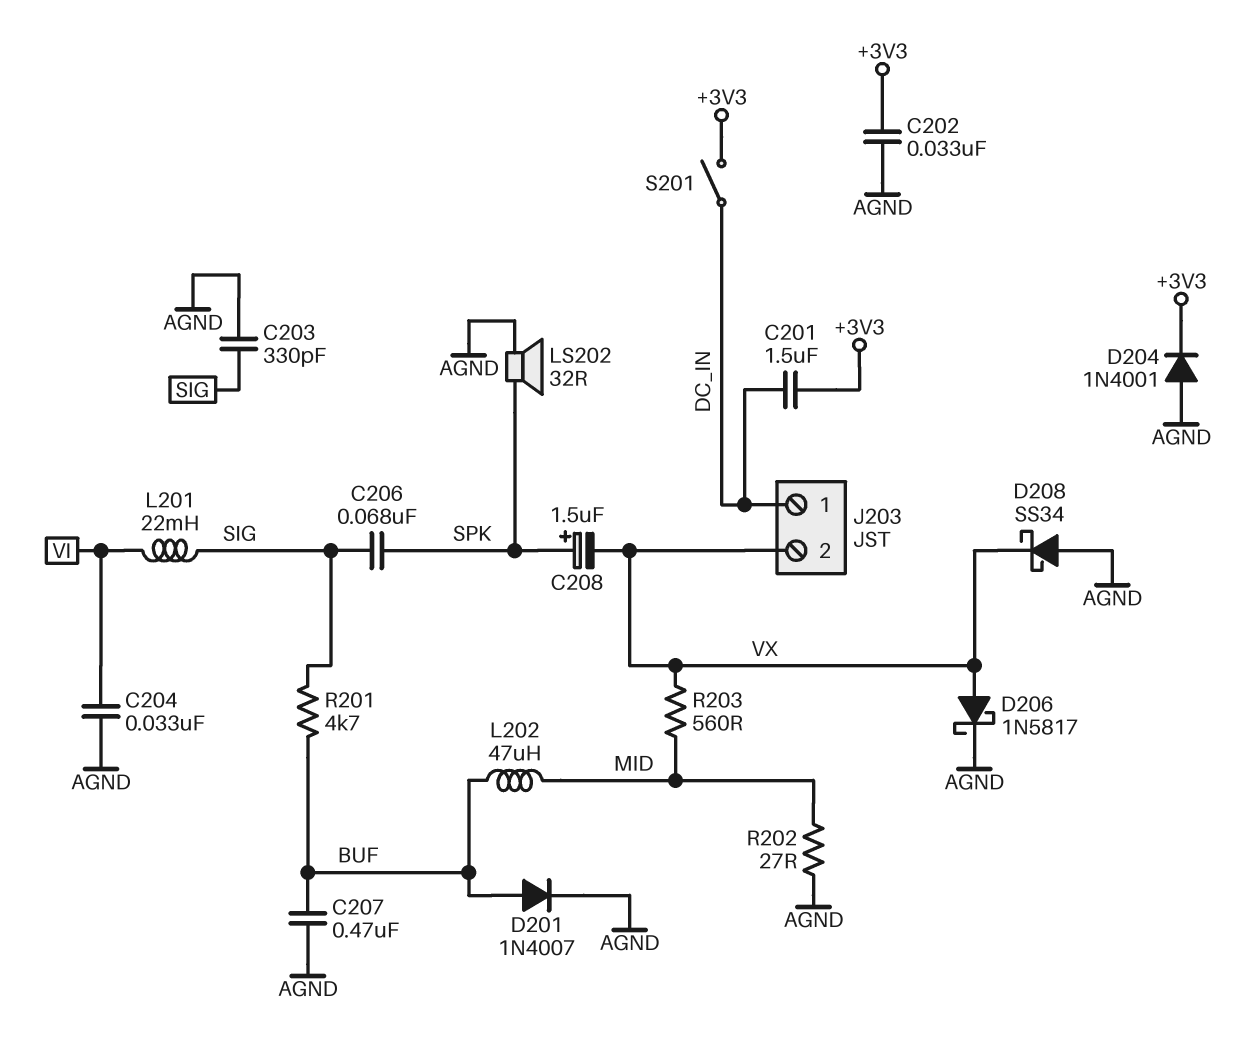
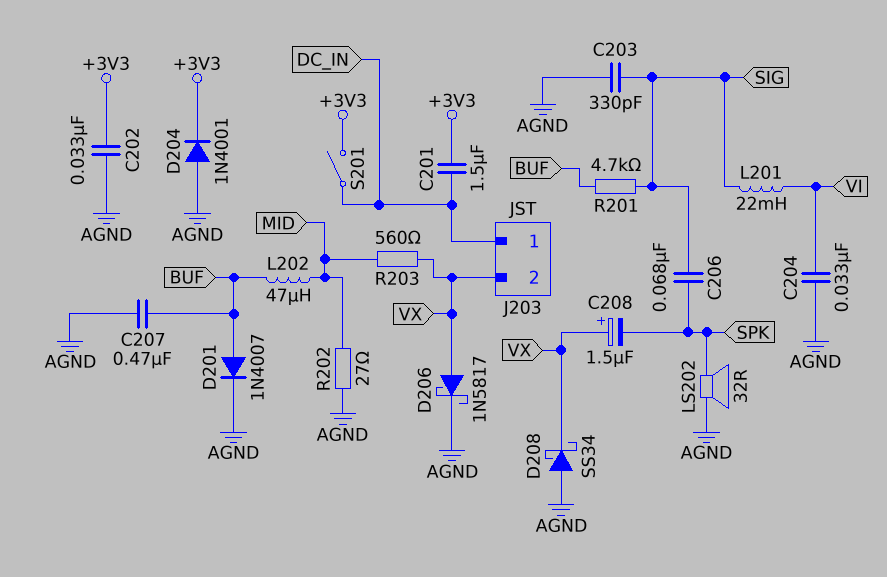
C208: 1.5uF (plus SPK, minus VX) -> 1.5uF (plus VX, minus SPK)

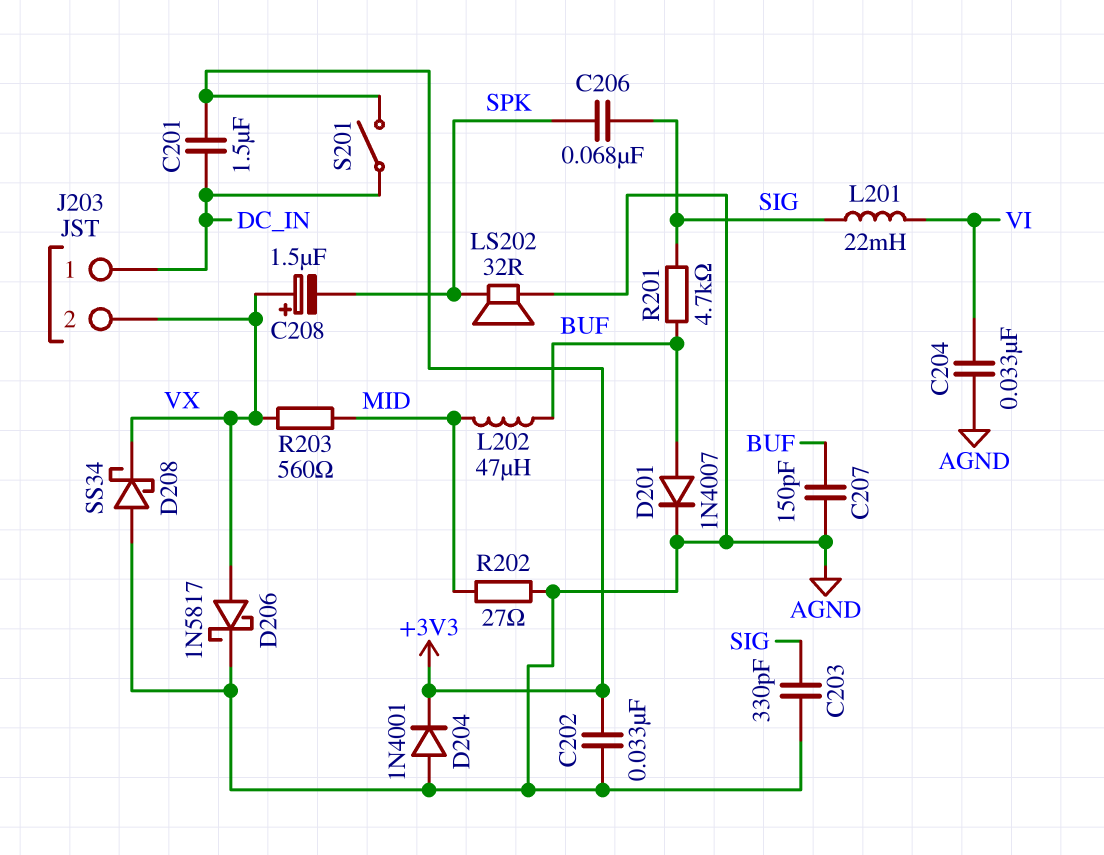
C207: 470nF (AGND, BUF) -> 150pF (AGND, BUF)

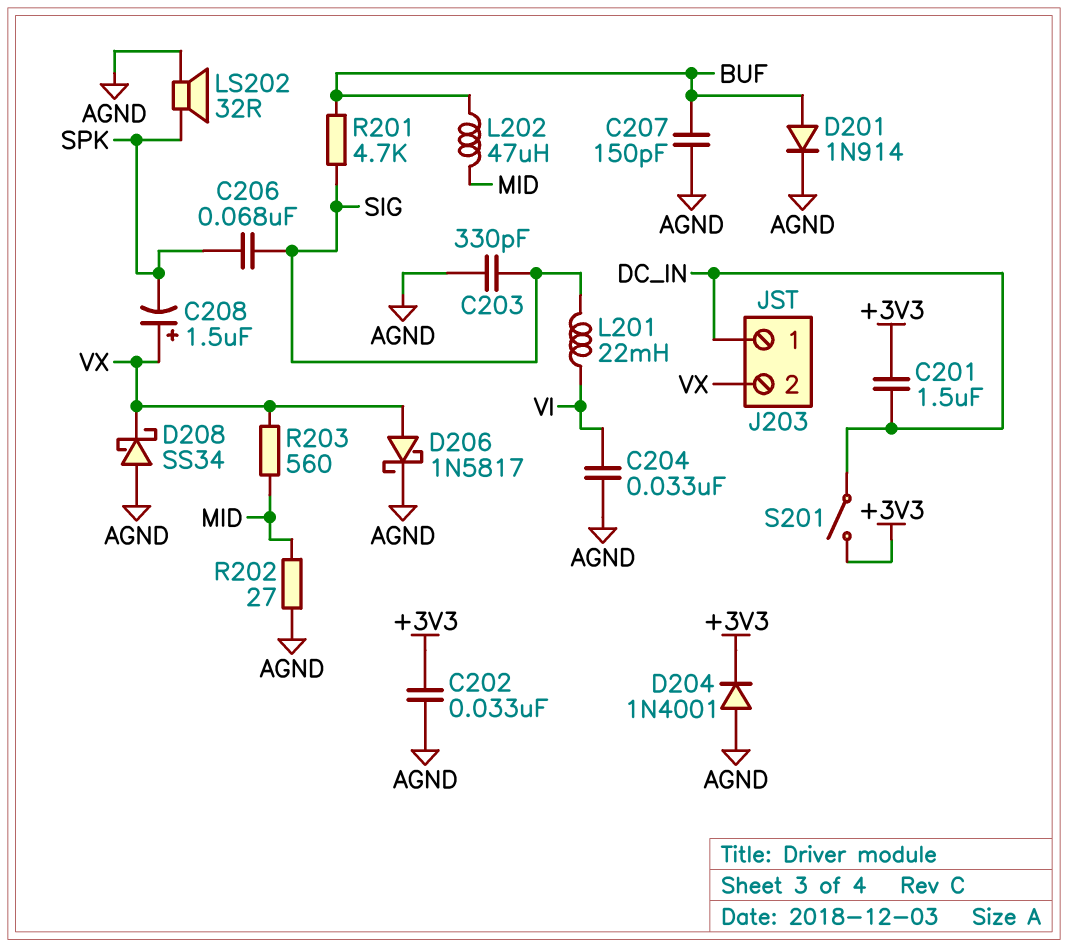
D201: diode 1N4007 (A BUF, K AGND) -> diode 1N914 (A BUF, K AGND)

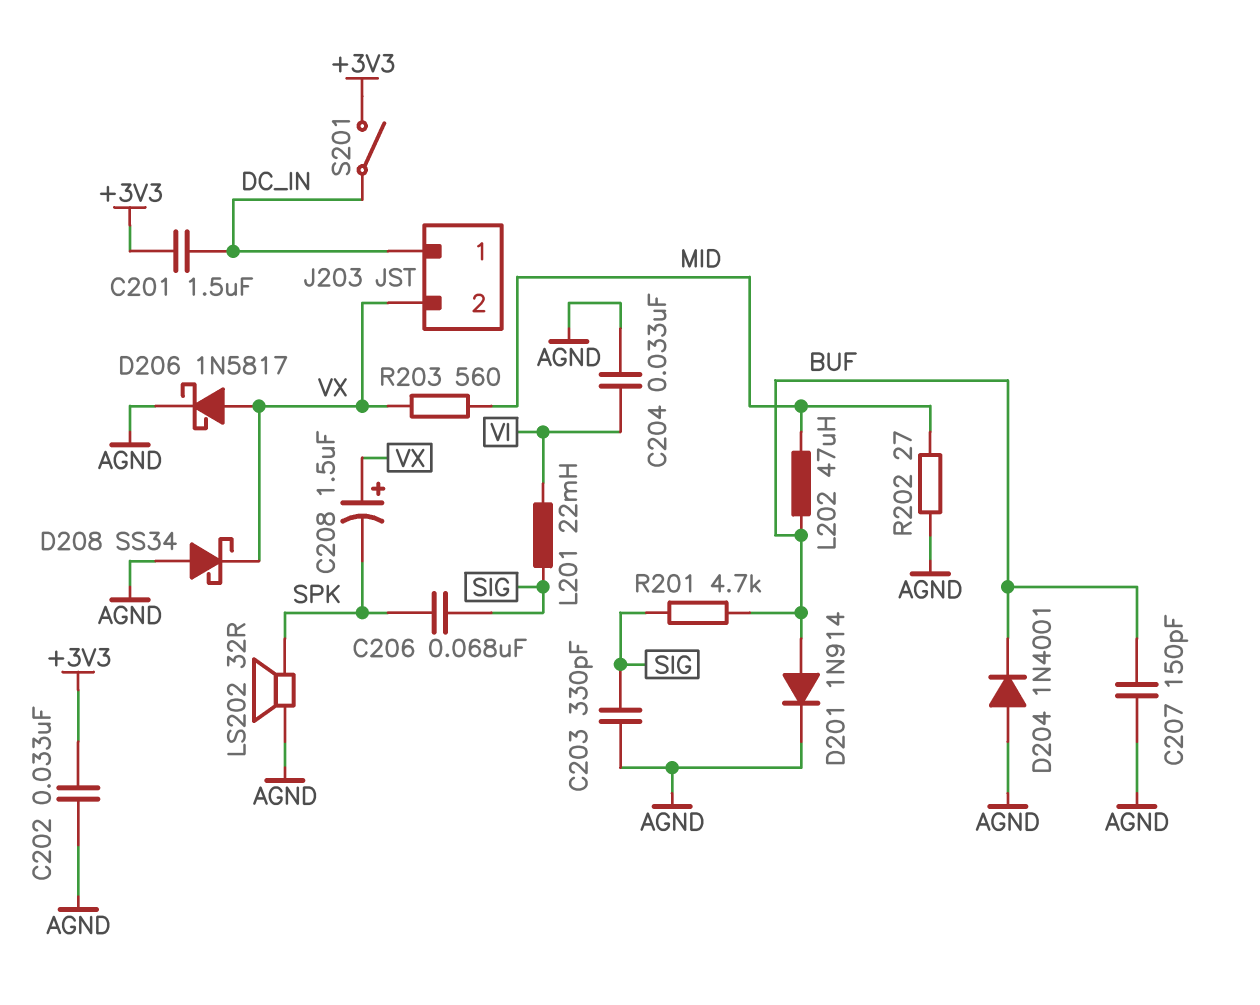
D204: diode 1N4001 (A AGND, K +3V3) -> diode 1N4001 (A AGND, K BUF)

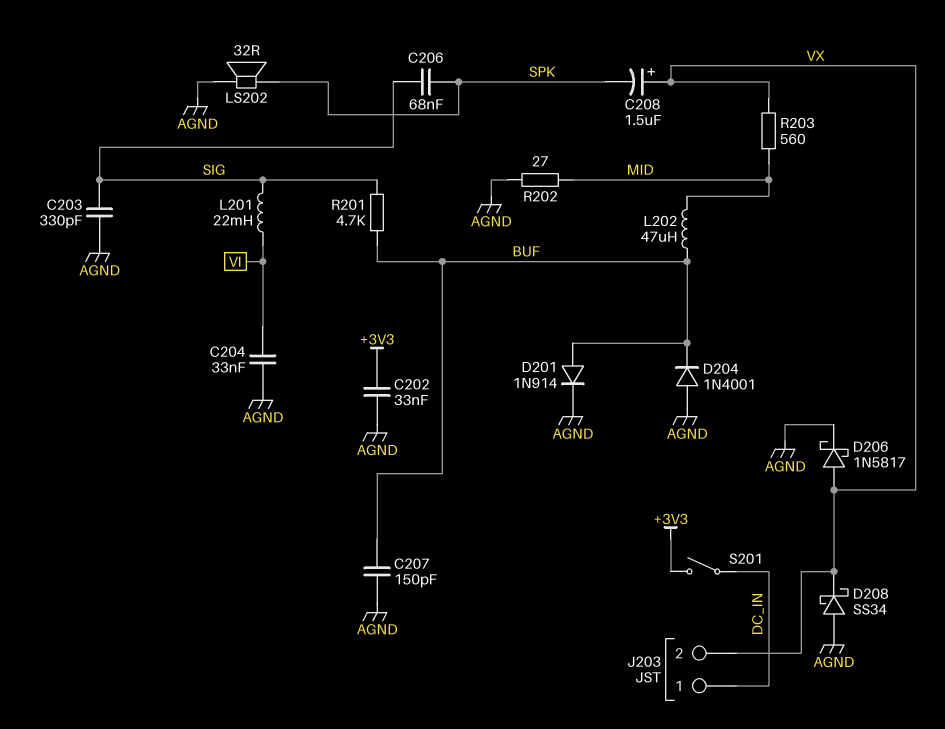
C201: 1.5uF (+3V3, DC_IN) -> none

